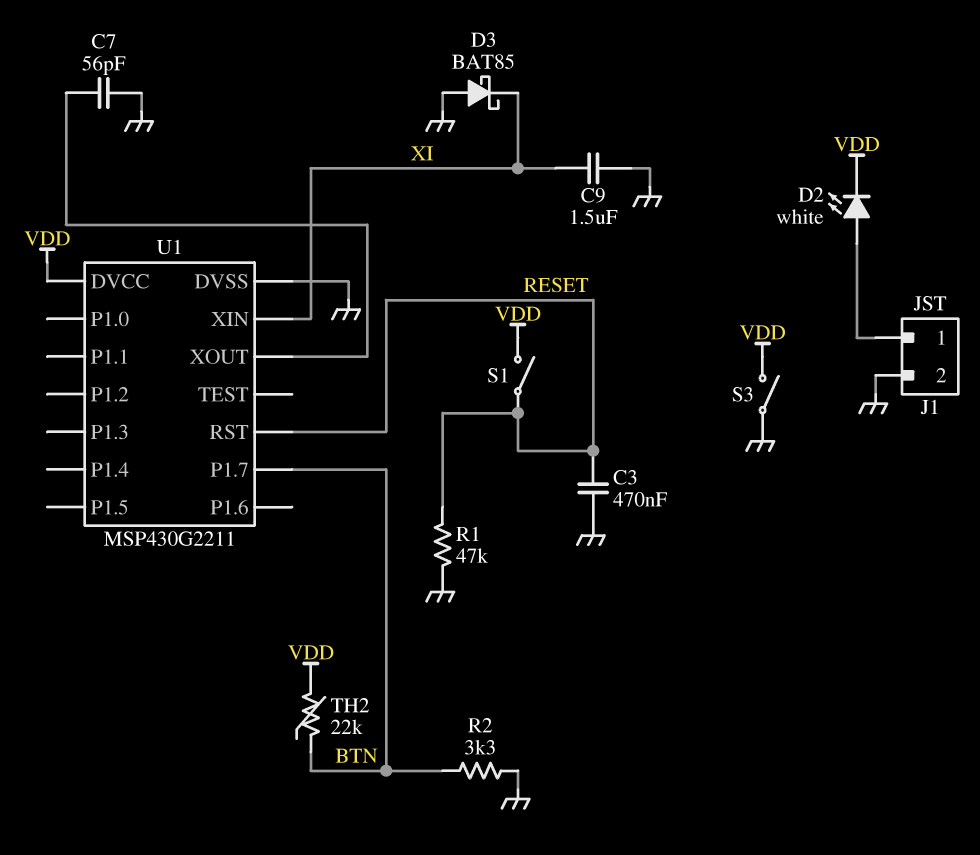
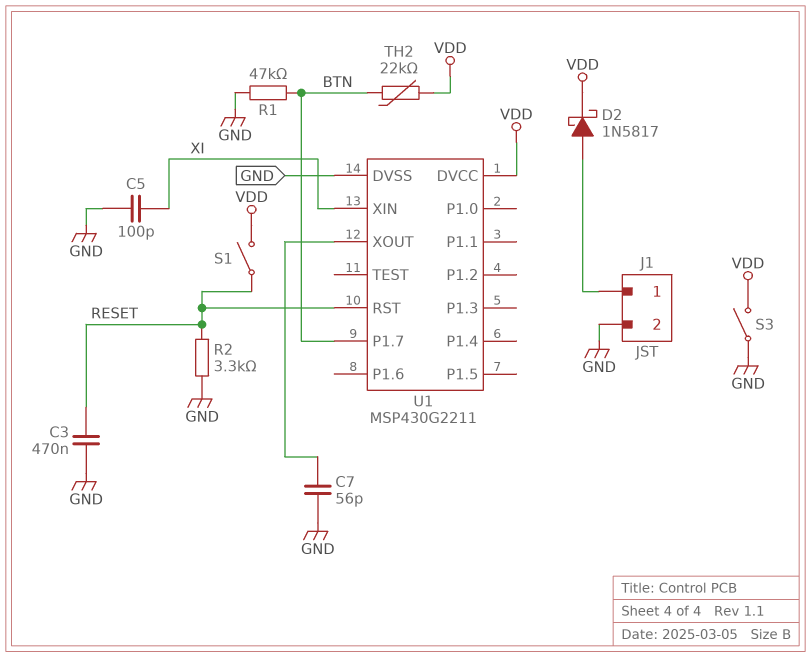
C5: none -> 100pF (GND, XI)
C9: 1.5uF (GND, XI) -> none
D2: LED white (A J1/1, K VDD) -> schottky 1N5817 (A J1/1, K VDD)
D3: schottky BAT85 (A GND, K XI) -> none
R1: 47k (GND, RESET) -> 47k (BTN, GND)
R2: 3.3k (BTN, GND) -> 3.3k (GND, RESET)

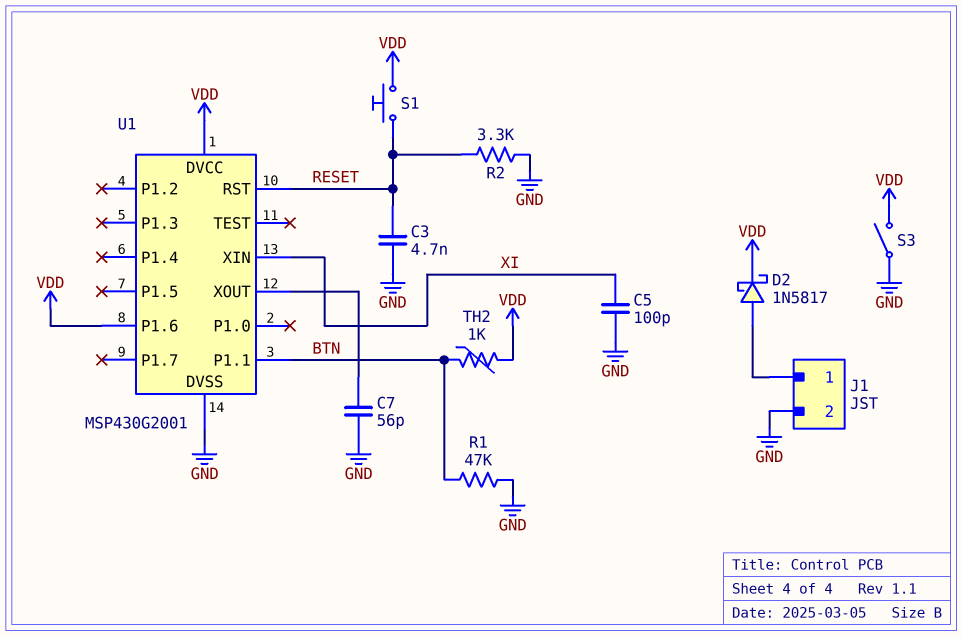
C3: 470nF (GND, RESET) -> 4.7nF (GND, RESET)
S1: switch (RESET, VDD) -> button (RESET, VDD)
TH2: 22k (BTN, VDD) -> 1k (BTN, VDD)
U1: MSP430G2211 -> MSP430G2001
U1 pin P1.1: none -> BTN
U1 pin P1.6: none -> VDD
U1 pin P1.7: BTN -> none

